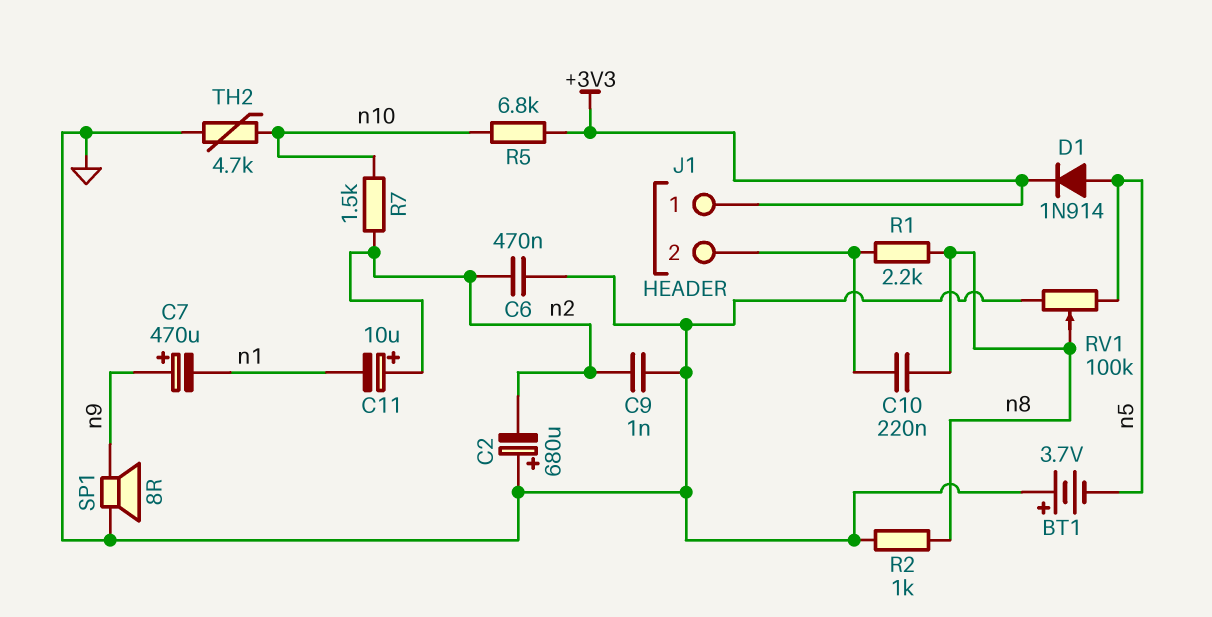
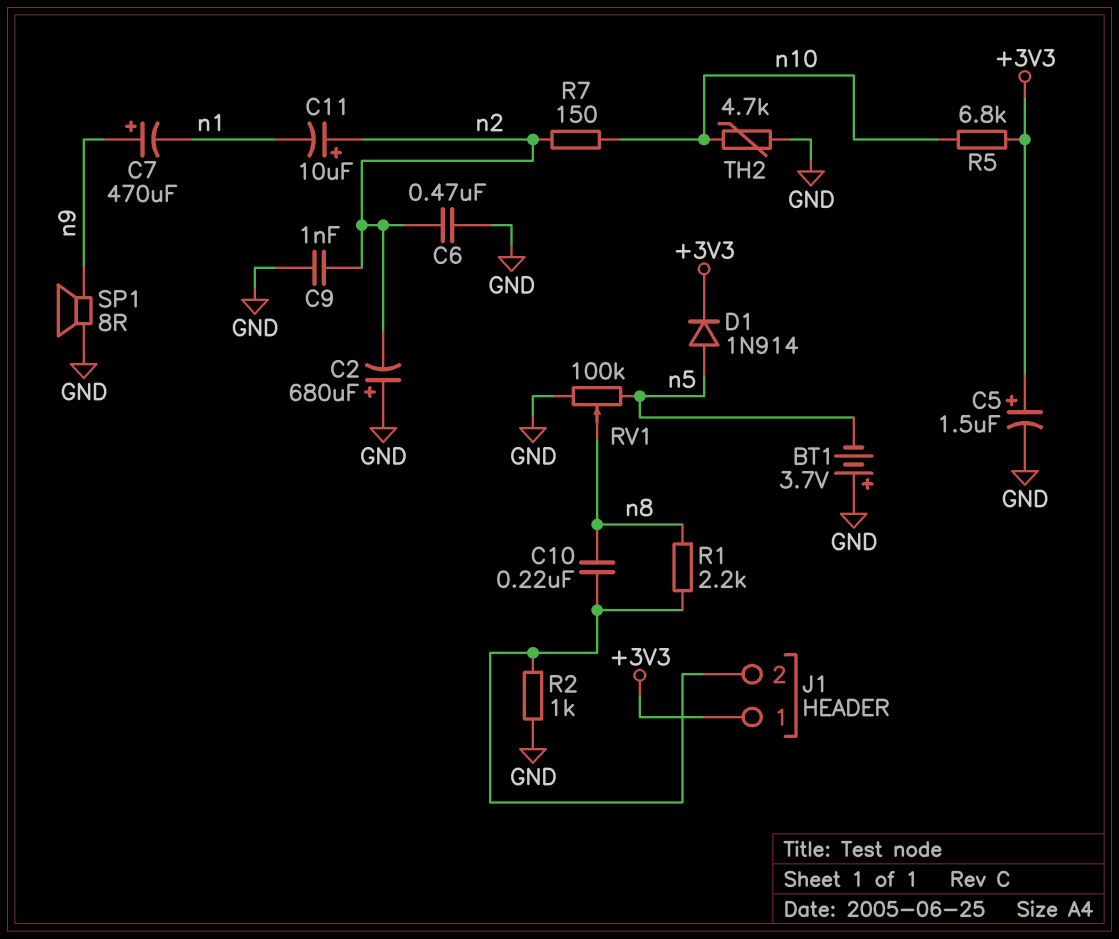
C5: none -> 1.5uF (plus +3V3, minus GND)
R2: 1k (GND, n8) -> 1k (GND, J1/2)
R7: 1.5k (n2, n10) -> 150 (n2, n10)

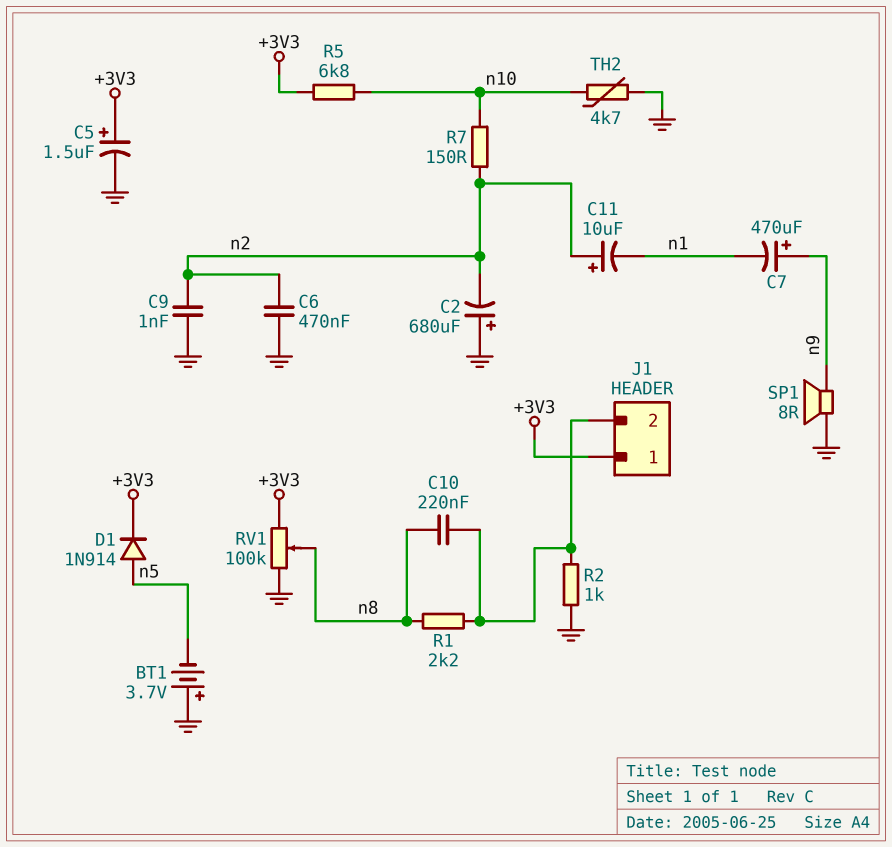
RV1: 100k (GND, n5, wiper n8) -> 100k (+3V3, GND, wiper n8)

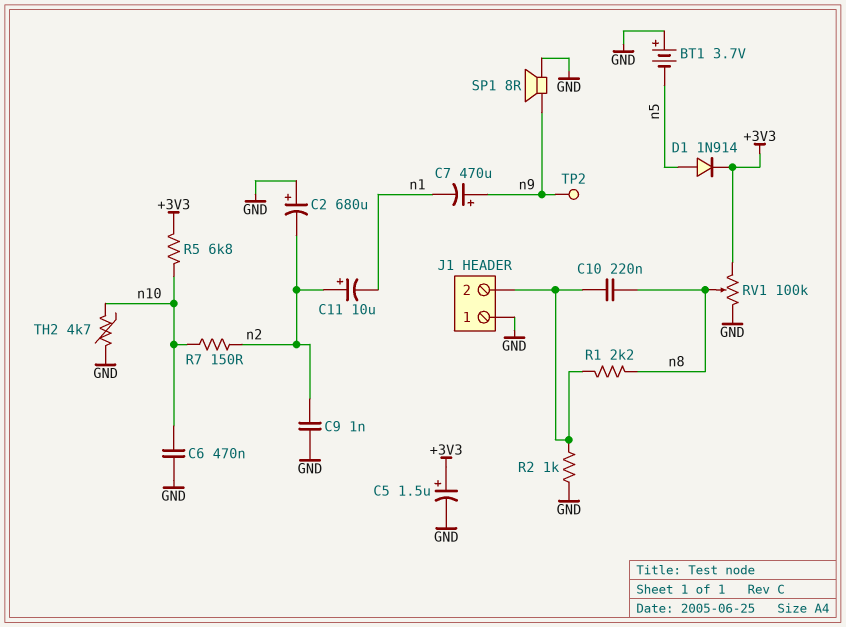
C6: 470nF (GND, n2) -> 470nF (GND, n10)
J1 pin 1: +3V3 -> GND
TP2: none -> test point (n9)

